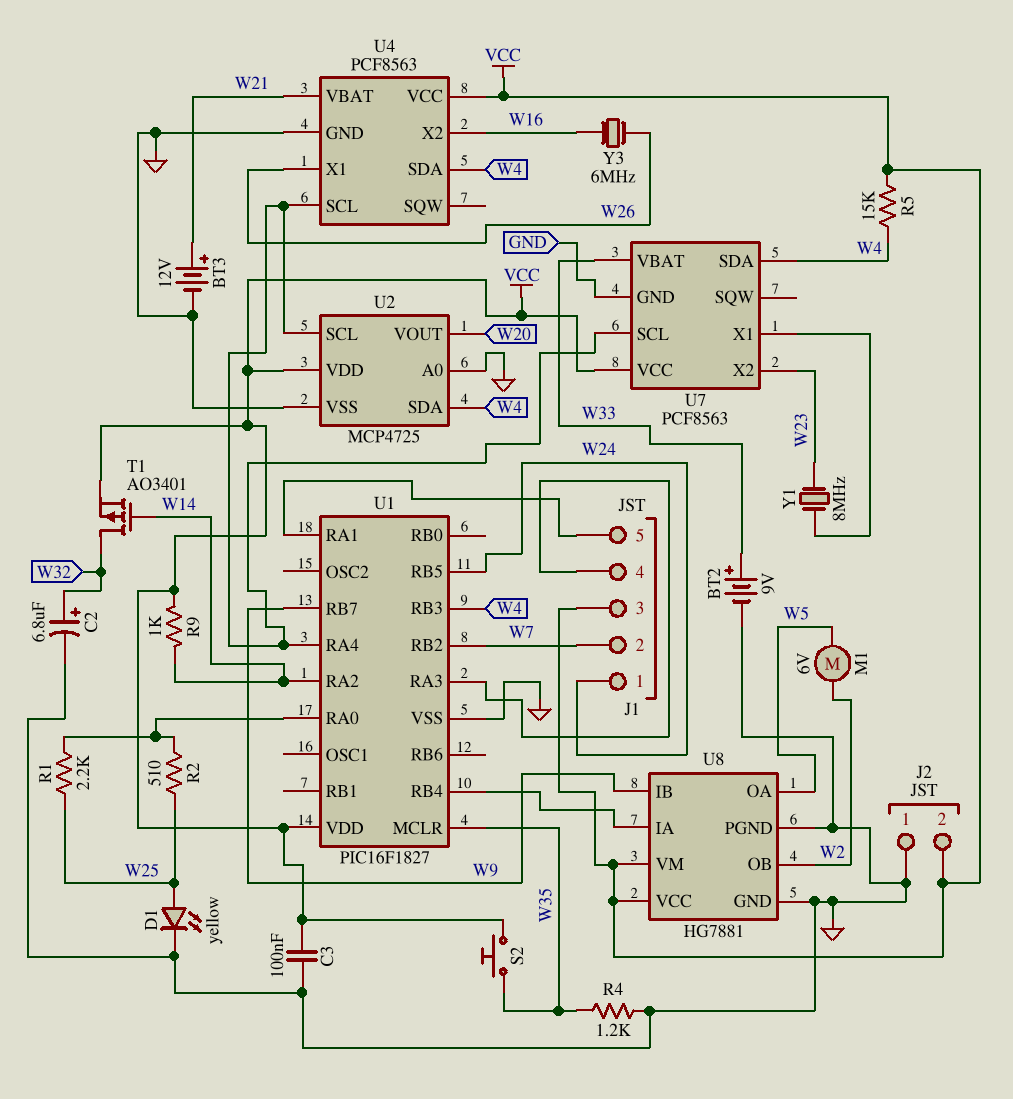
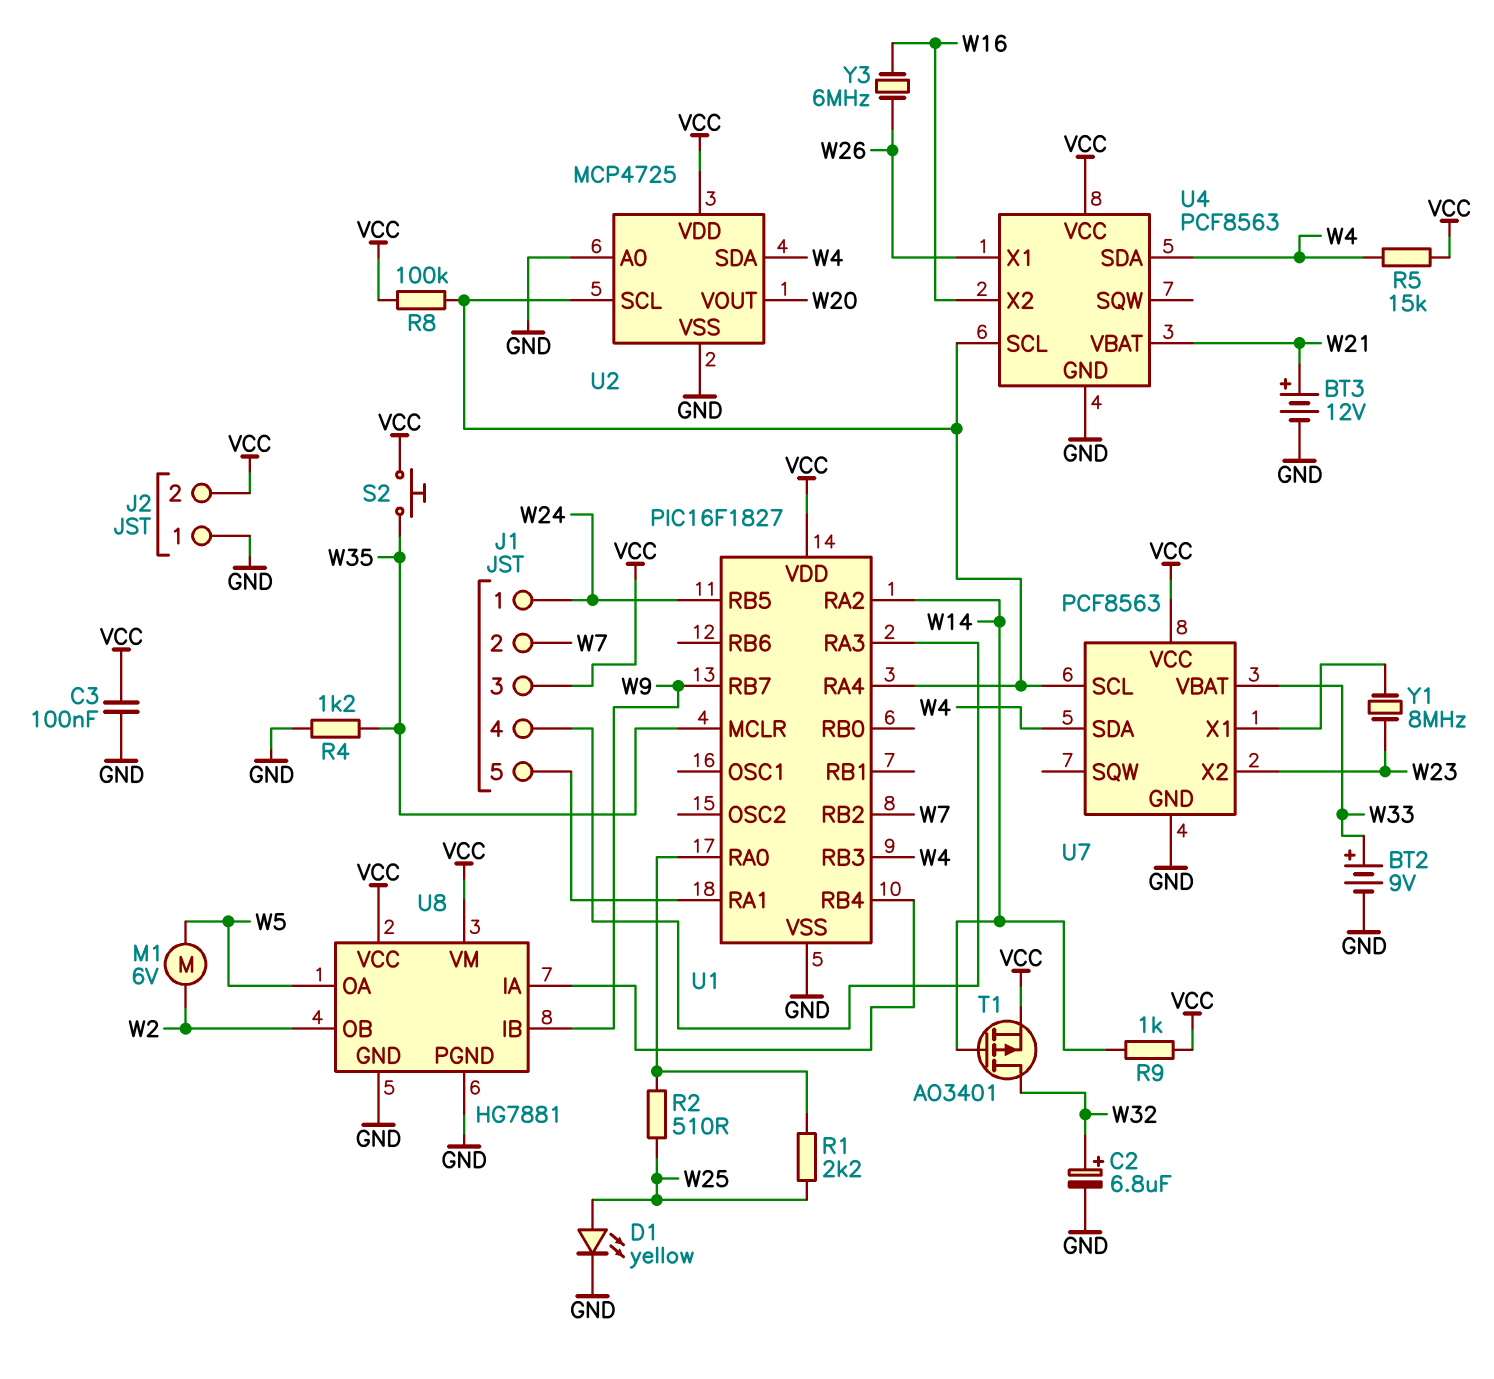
R8: none -> 100k (U1/RA4, VCC)

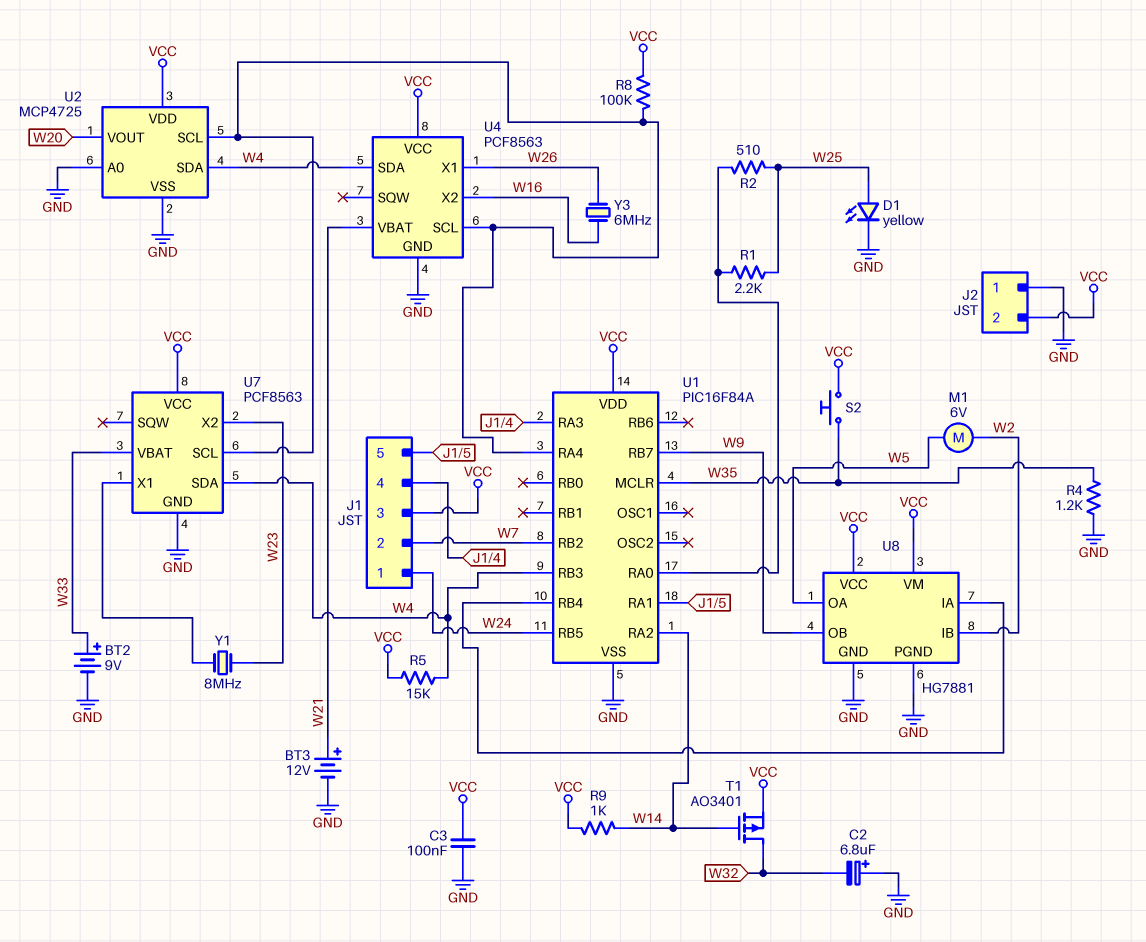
C2: 6.8uF (plus W32, minus GND) -> 6.8uF (plus GND, minus W32)
U1: PIC16F1827 -> PIC16F84A
U8 pin IB: W9 -> W2
U8 pin OB: W2 -> W9

